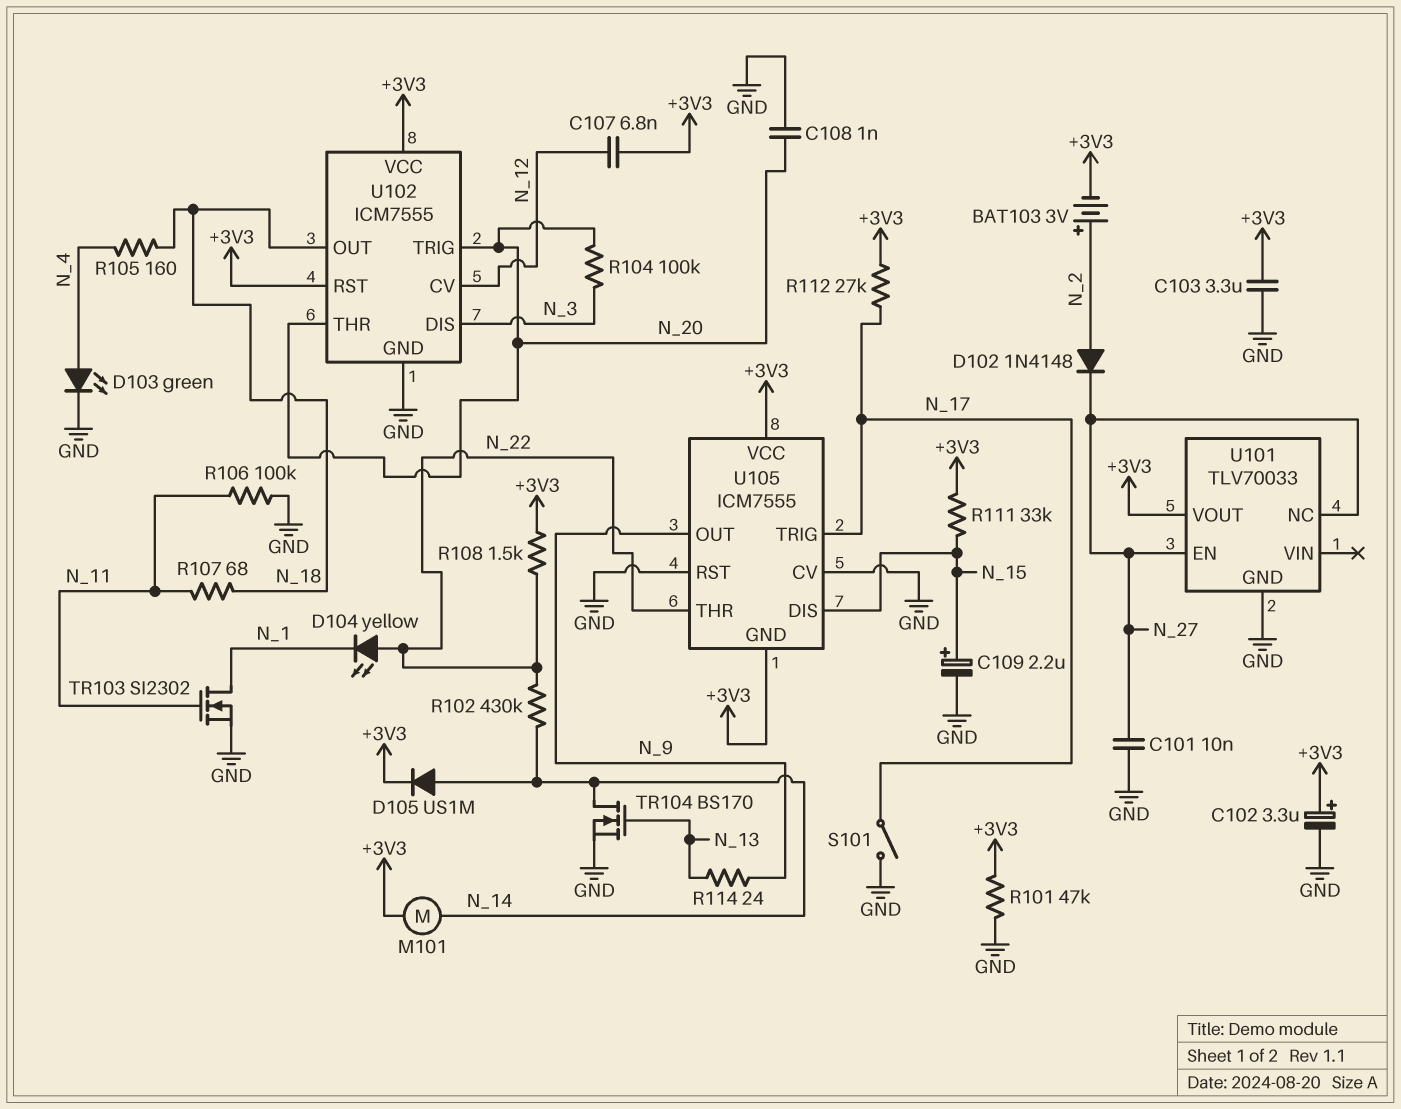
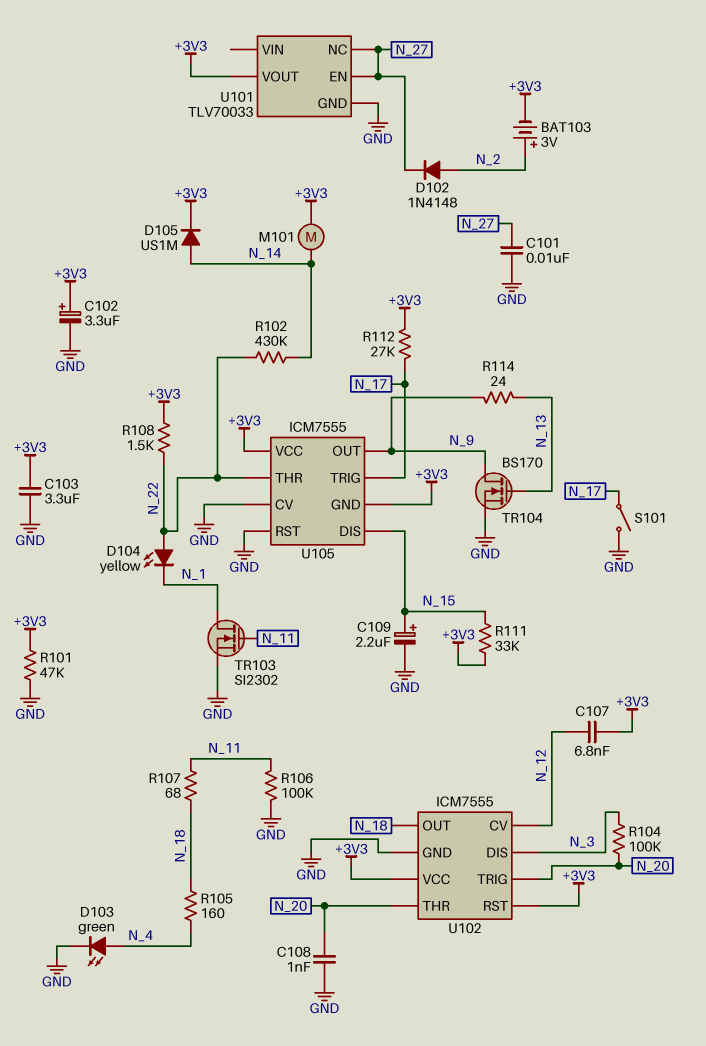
TR104: NMOS BS170 (G N_13, D N_14, S GND) -> NMOS BS170 (G N_13, D N_9, S GND)

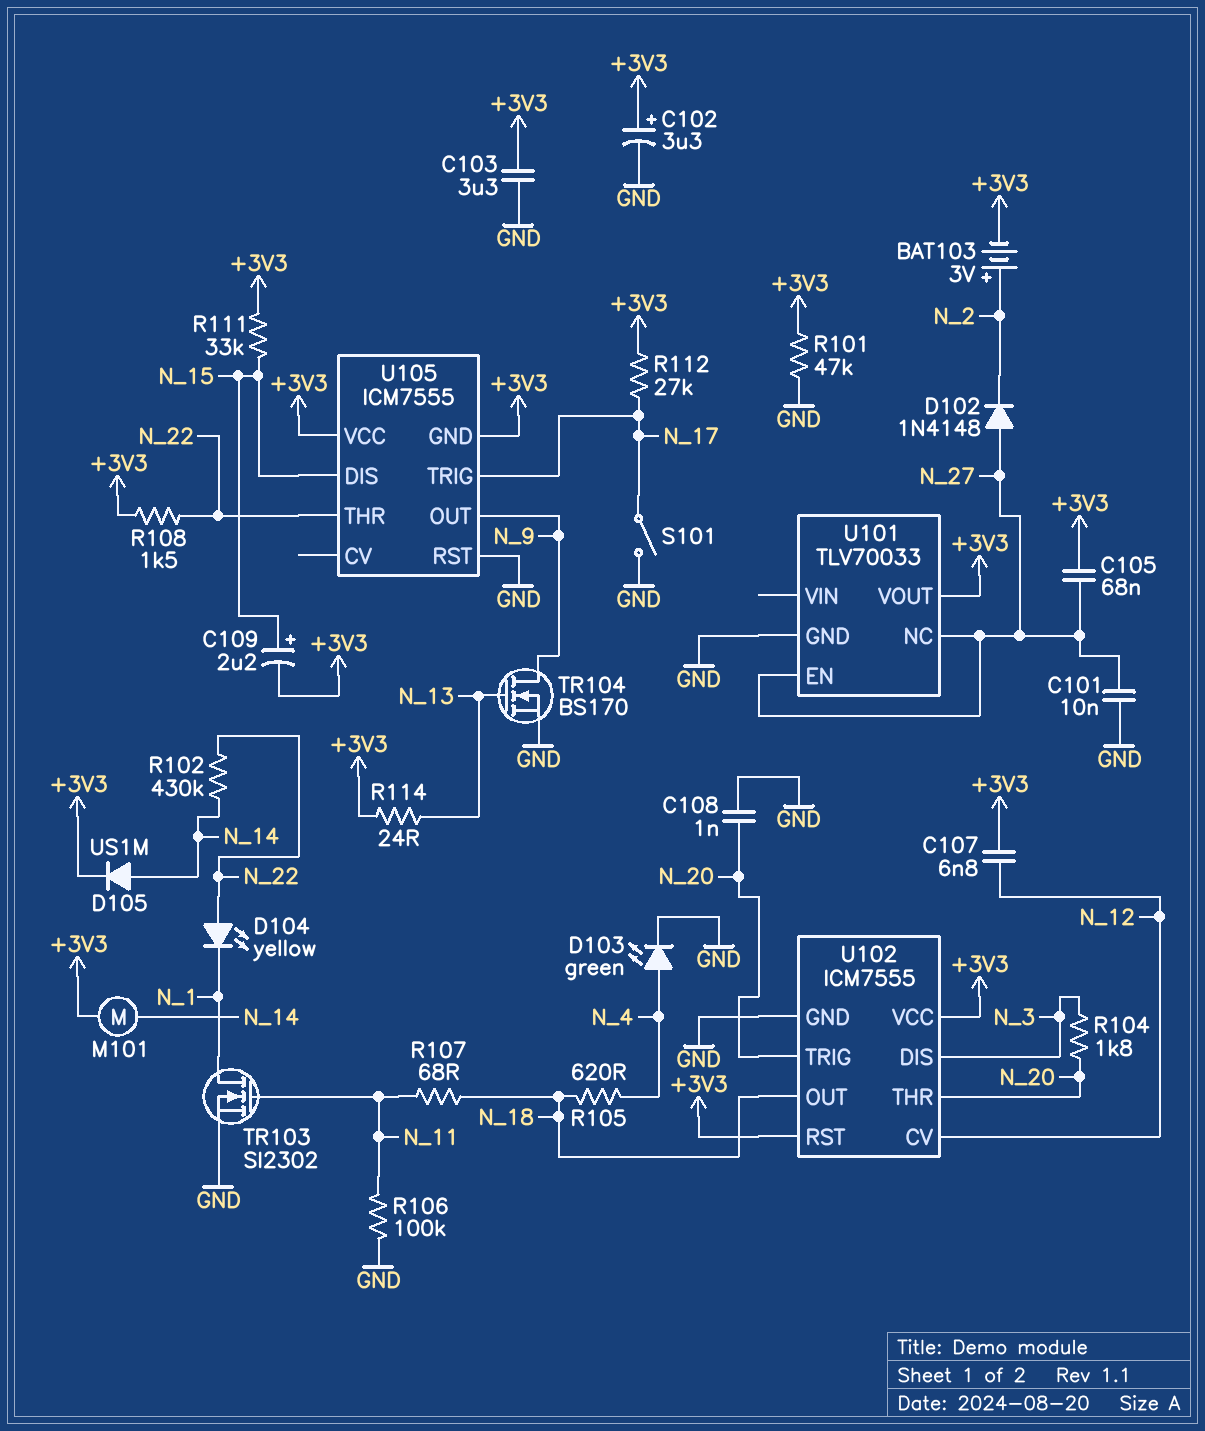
C105: none -> 68nF (+3V3, N_27)
C109: 2.2uF (plus N_15, minus GND) -> 2.2uF (plus N_15, minus +3V3)
D102: diode 1N4148 (A N_2, K N_27) -> diode 1N4148 (A N_27, K N_2)
R104: 100k (N_3, N_20) -> 1.8k (N_3, N_20)
R105: 160 (N_4, N_18) -> 620 (N_4, N_18)
R114: 24 (N_9, N_13) -> 24 (+3V3, N_13)
U105 pin CV: GND -> none

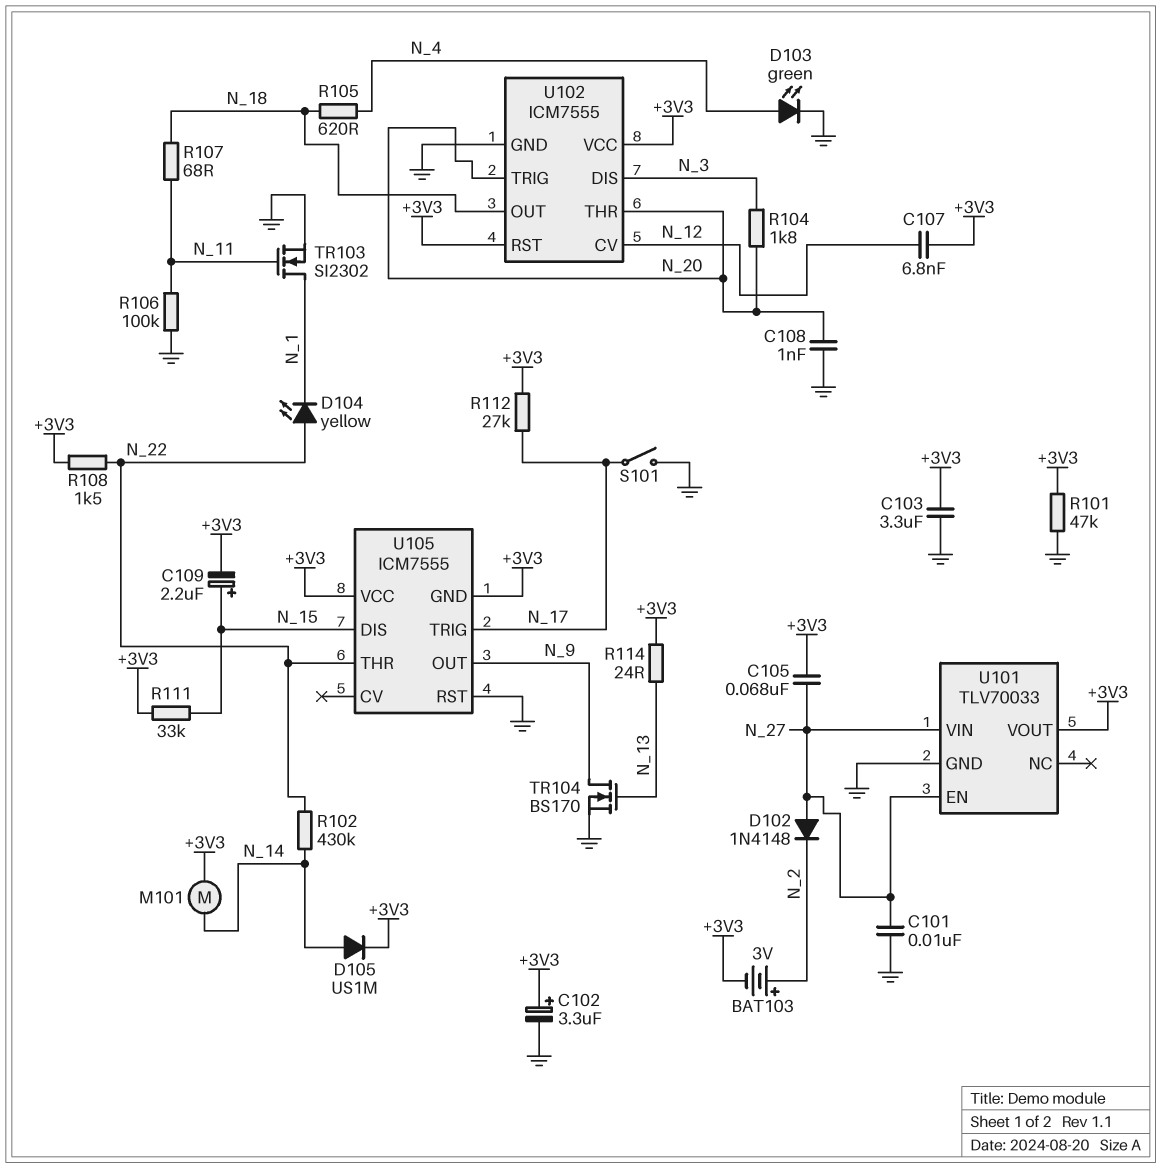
U101 pin NC: N_27 -> none
U101 pin VIN: none -> N_27

